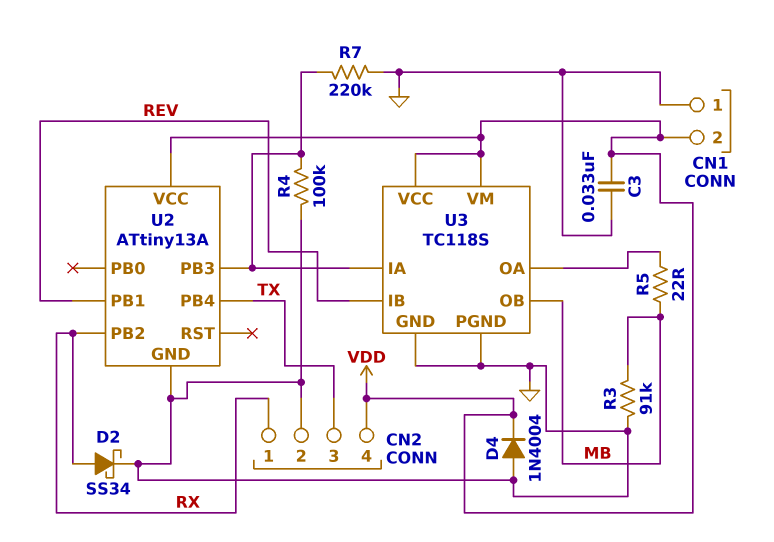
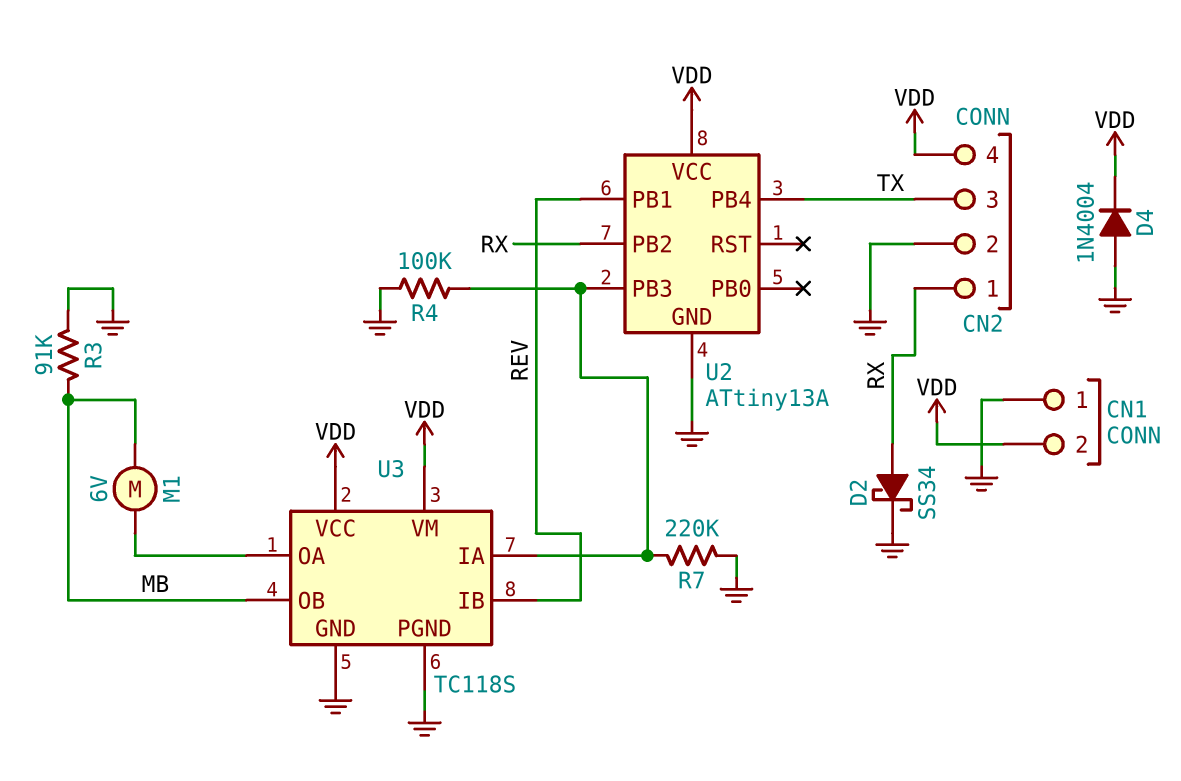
C3: 33nF (GND, VDD) -> none
M1: none -> motor 6V (MB, U3/OA)
R5: 22 (MB, U3/OA) -> none

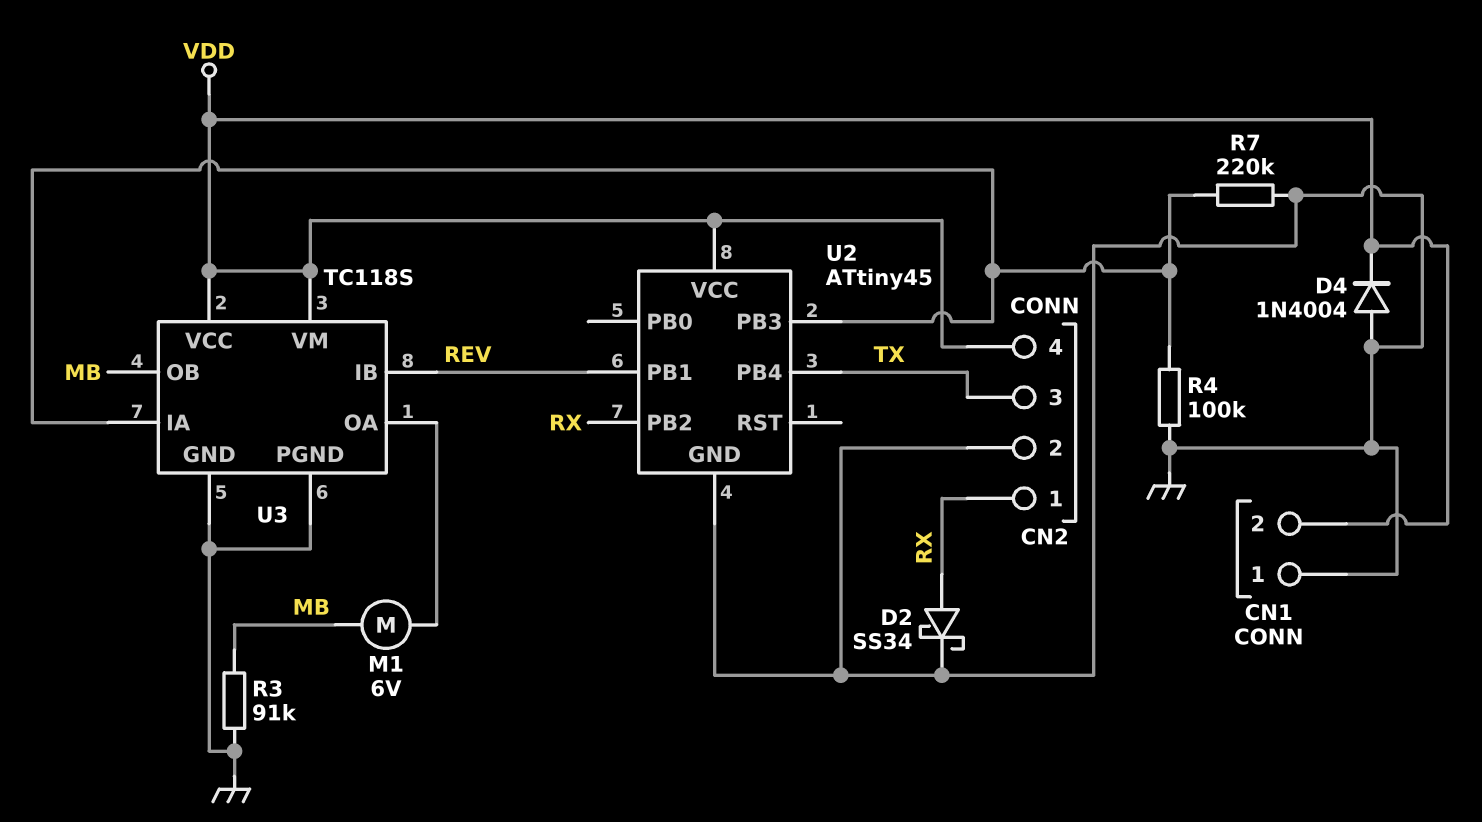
U2: ATtiny13A -> ATtiny45

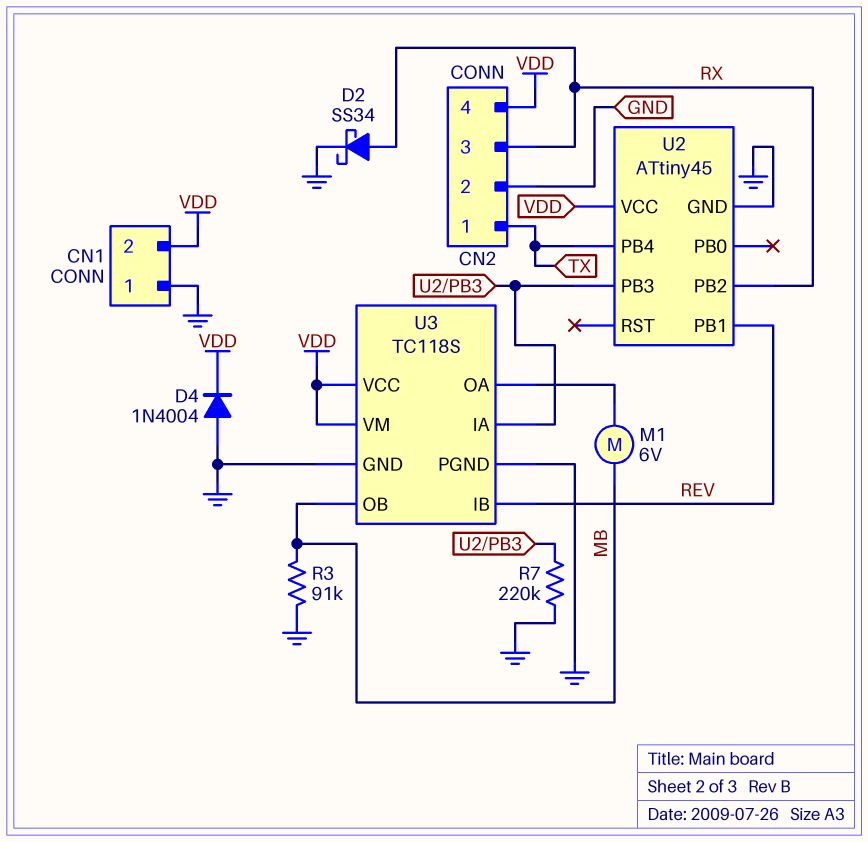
CN2 pin 1: RX -> TX
CN2 pin 3: TX -> RX
R4: 100k (GND, U2/PB3) -> none

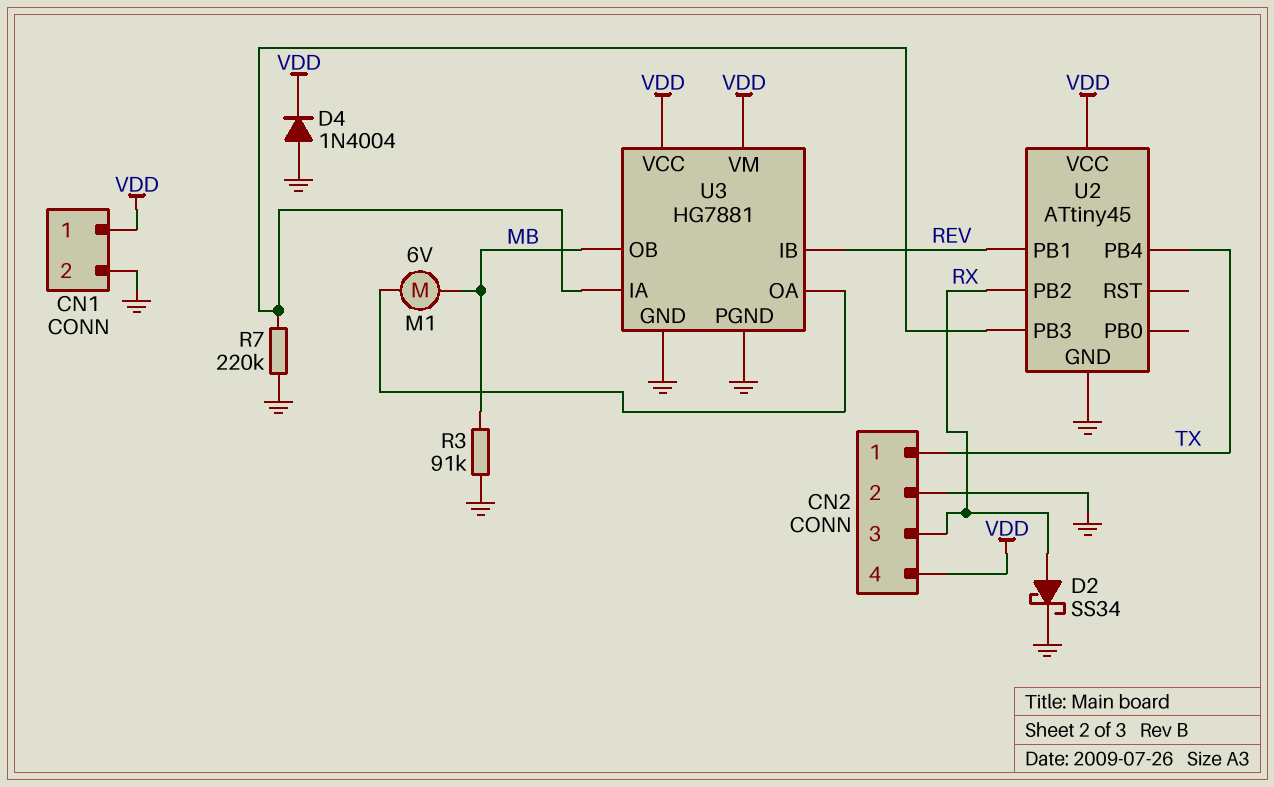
CN1 pin 1: GND -> VDD
CN1 pin 2: VDD -> GND
U3: TC118S -> HG7881

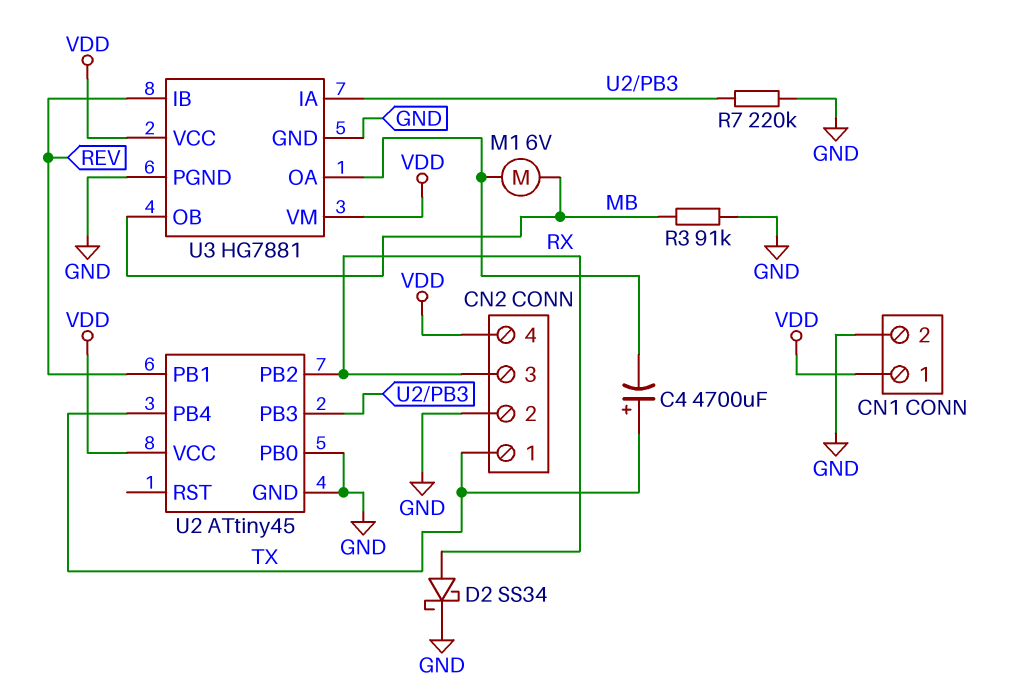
C4: none -> 4700uF (plus TX, minus U3/OA)
D4: diode 1N4004 (A GND, K VDD) -> none
U2 pin PB0: none -> GND

